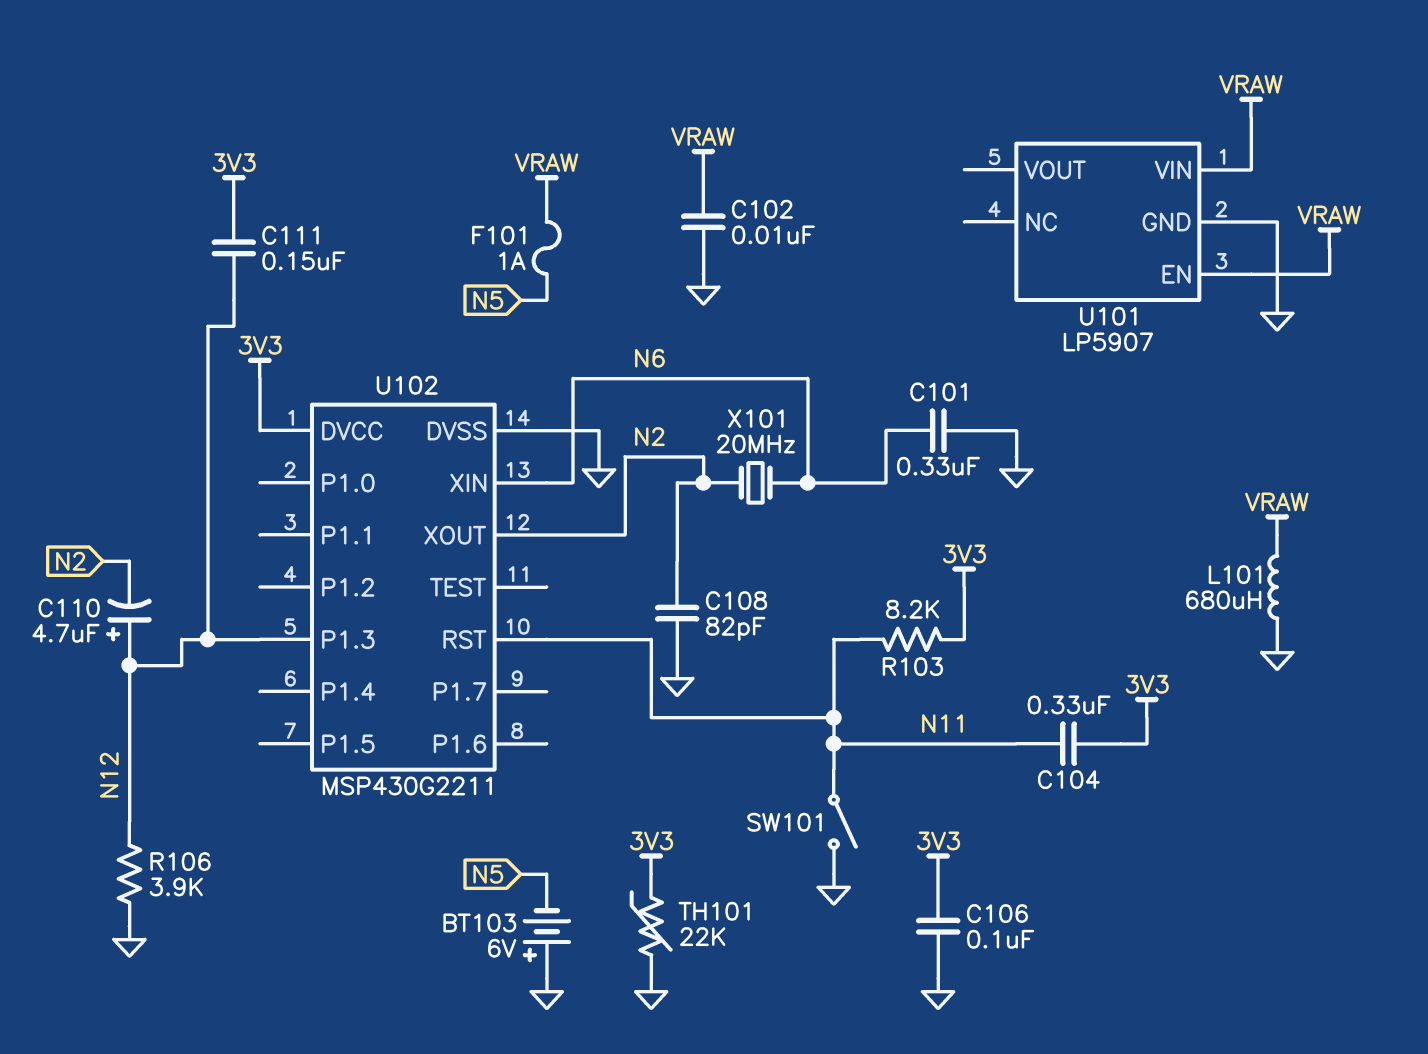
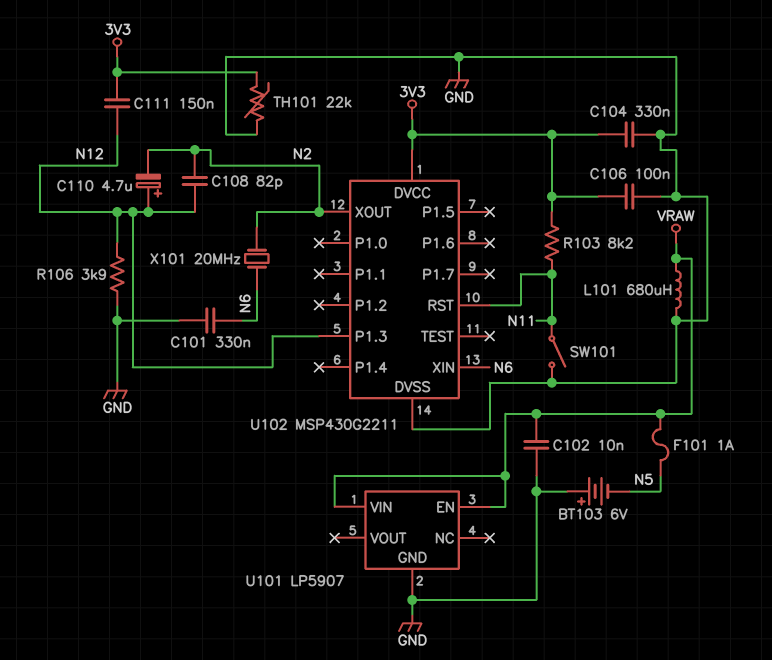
C104: 330nF (3V3, N11) -> 330nF (3V3, GND)
C108: 82pF (GND, N2) -> 82pF (N2, N12)

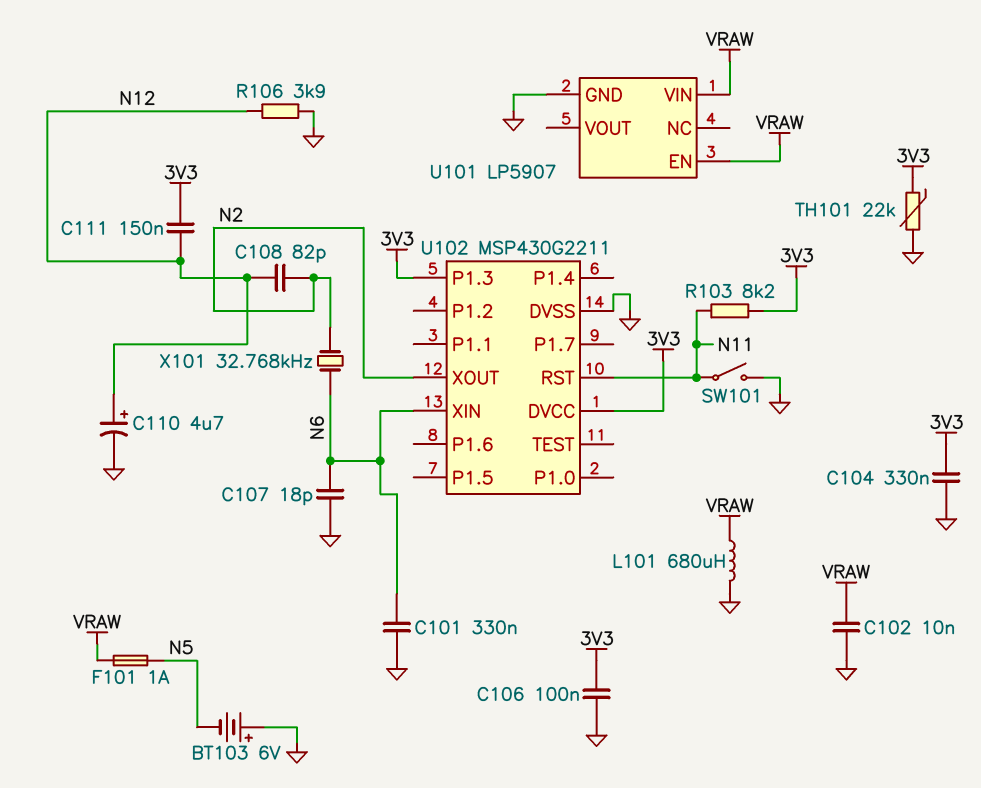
C107: none -> 18pF (GND, N6)
C110: 4.7uF (plus N12, minus N2) -> 4.7uF (plus N12, minus GND)
U102 pin P1.3: N12 -> 3V3
X101: 20MHz (N2, N6) -> 32.768kHz (N2, N6)

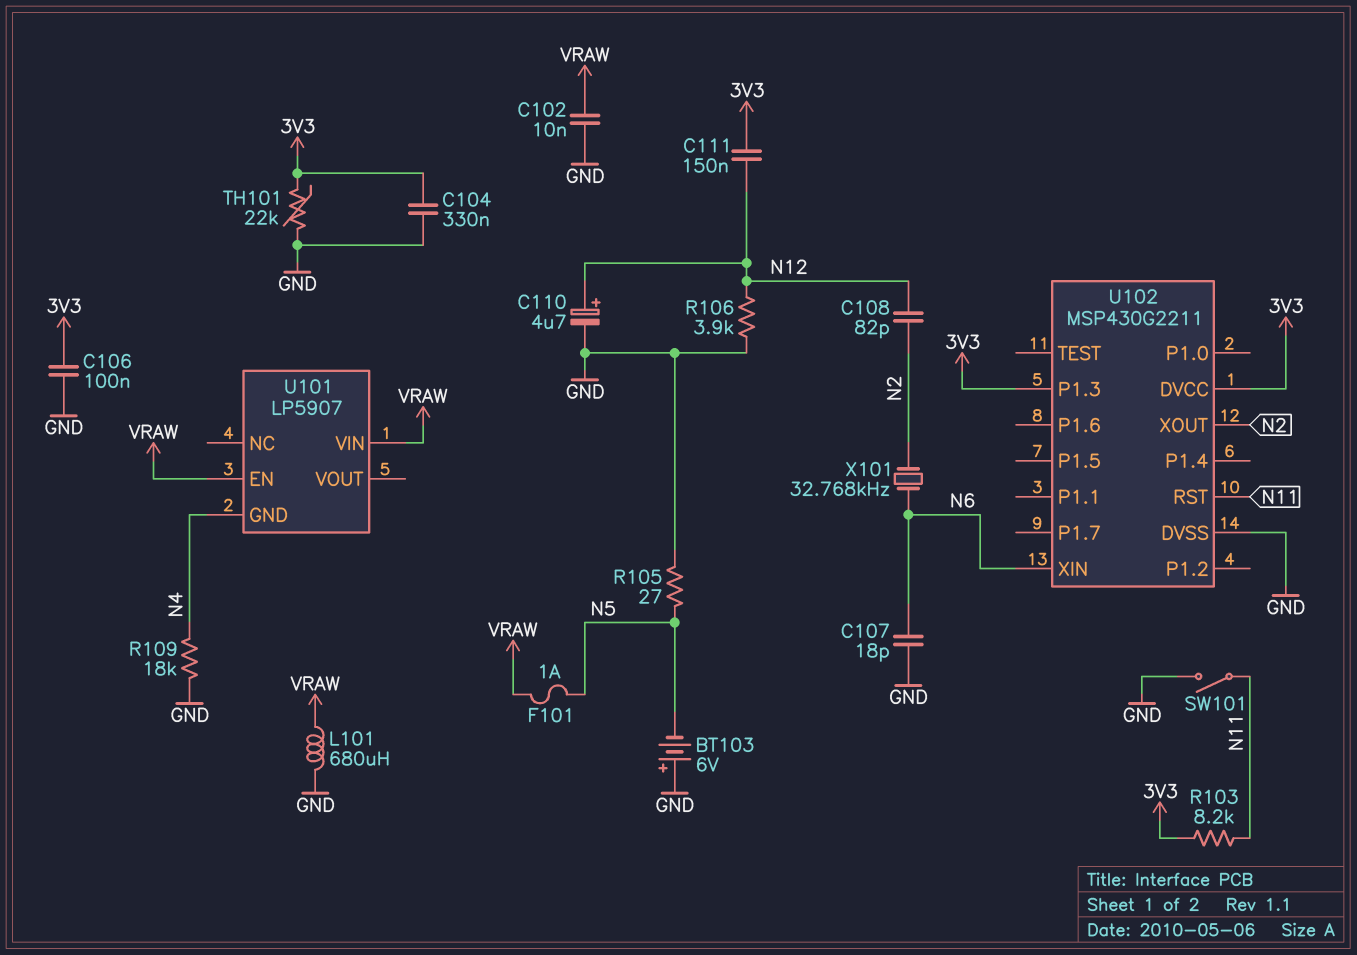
C101: 330nF (GND, N6) -> none
R105: none -> 27 (GND, N5)
R109: none -> 18k (GND, N4)
U101 pin GND: GND -> N4

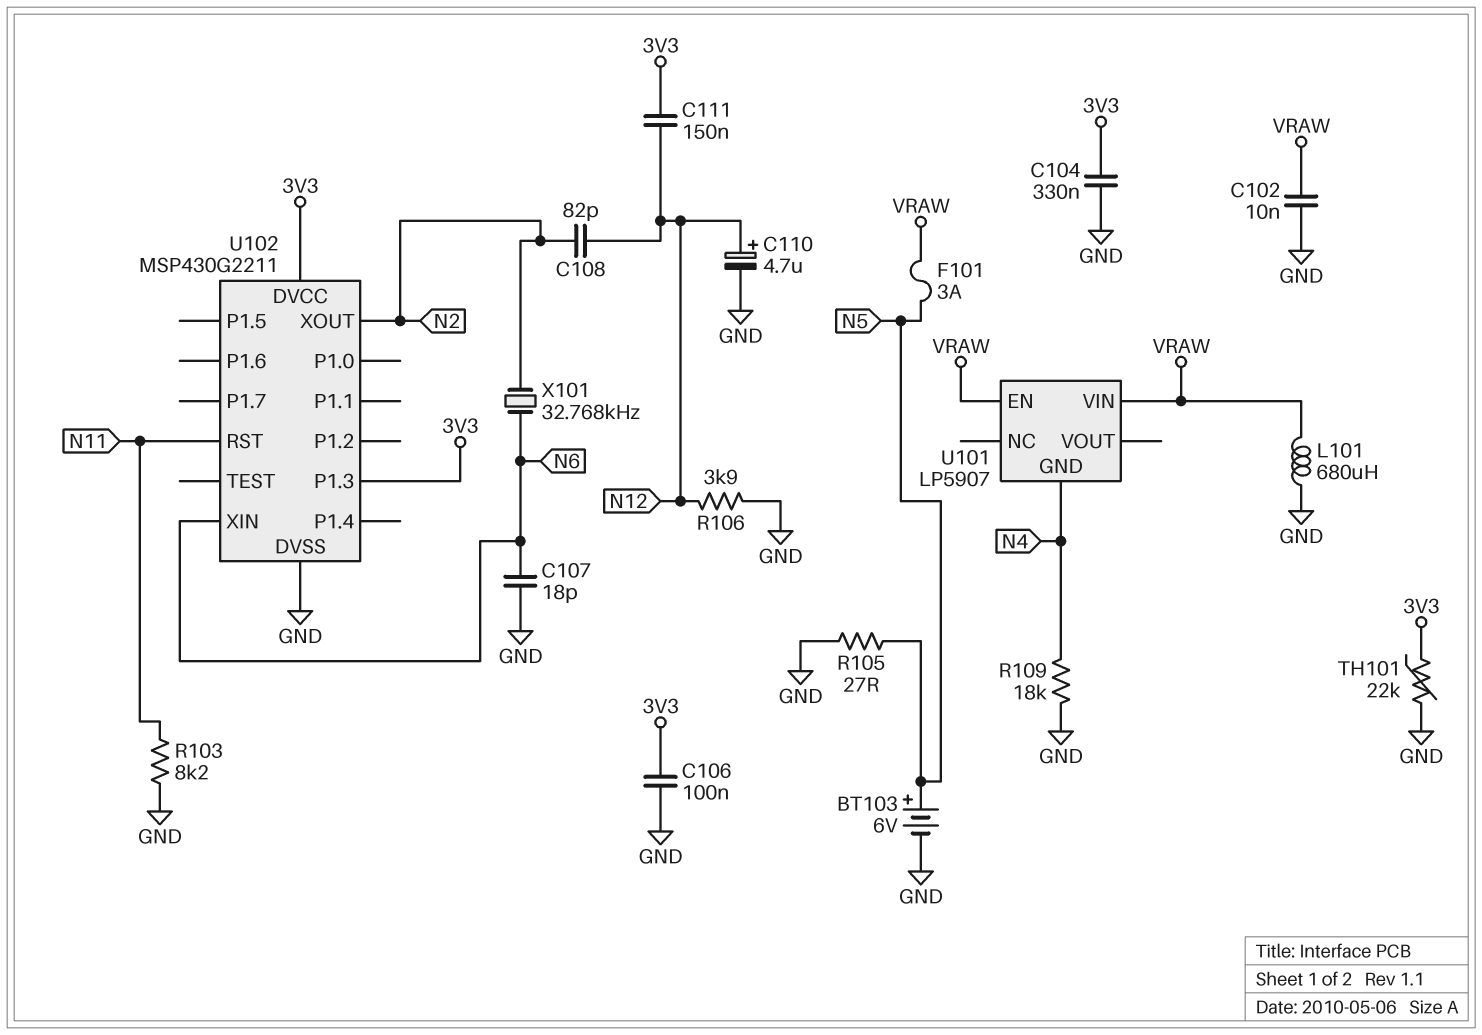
BT103: 6V (plus GND, minus N5) -> 6V (plus N5, minus GND)
F101: 1A (N5, VRAW) -> 3A (N5, VRAW)
R103: 8.2k (3V3, N11) -> 8.2k (GND, N11)
SW101: switch (GND, N11) -> none

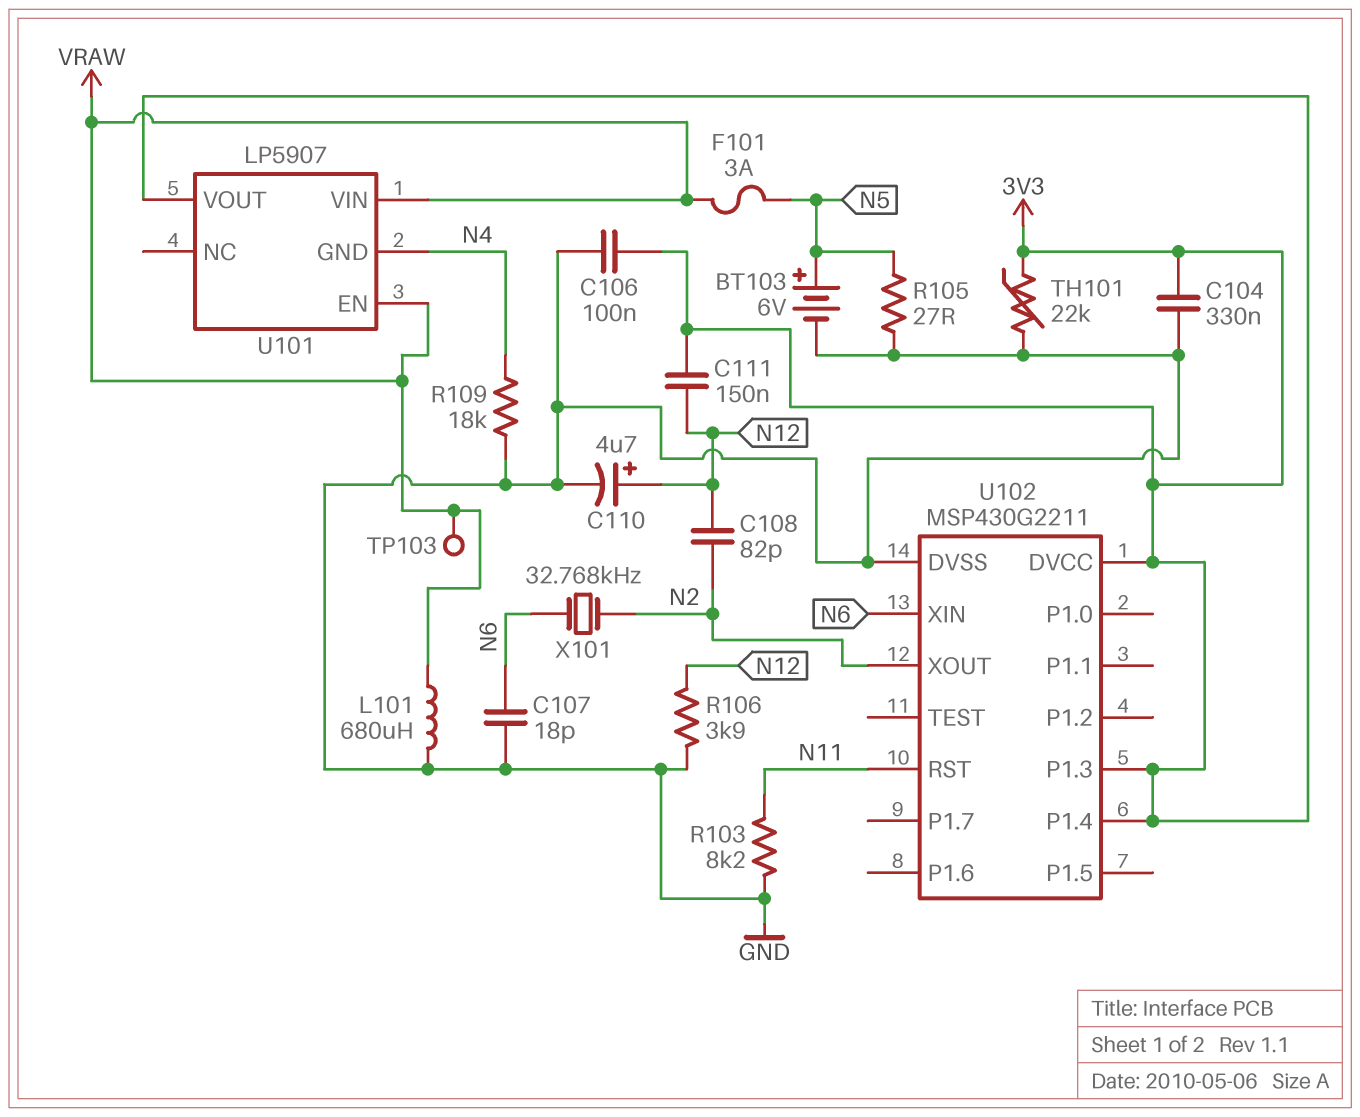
C102: 10nF (GND, VRAW) -> none
TP103: none -> test point (VRAW)
U101 pin VOUT: none -> 3V3
U102 pin P1.4: none -> 3V3

